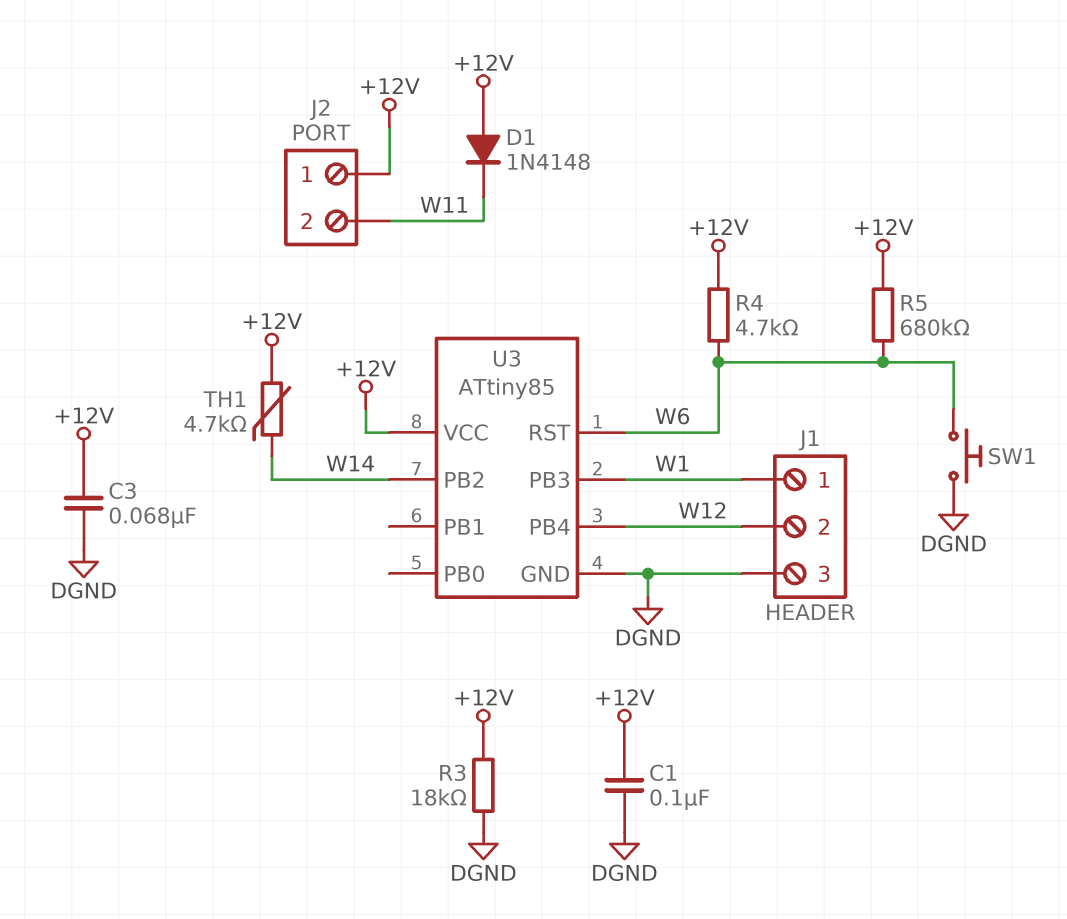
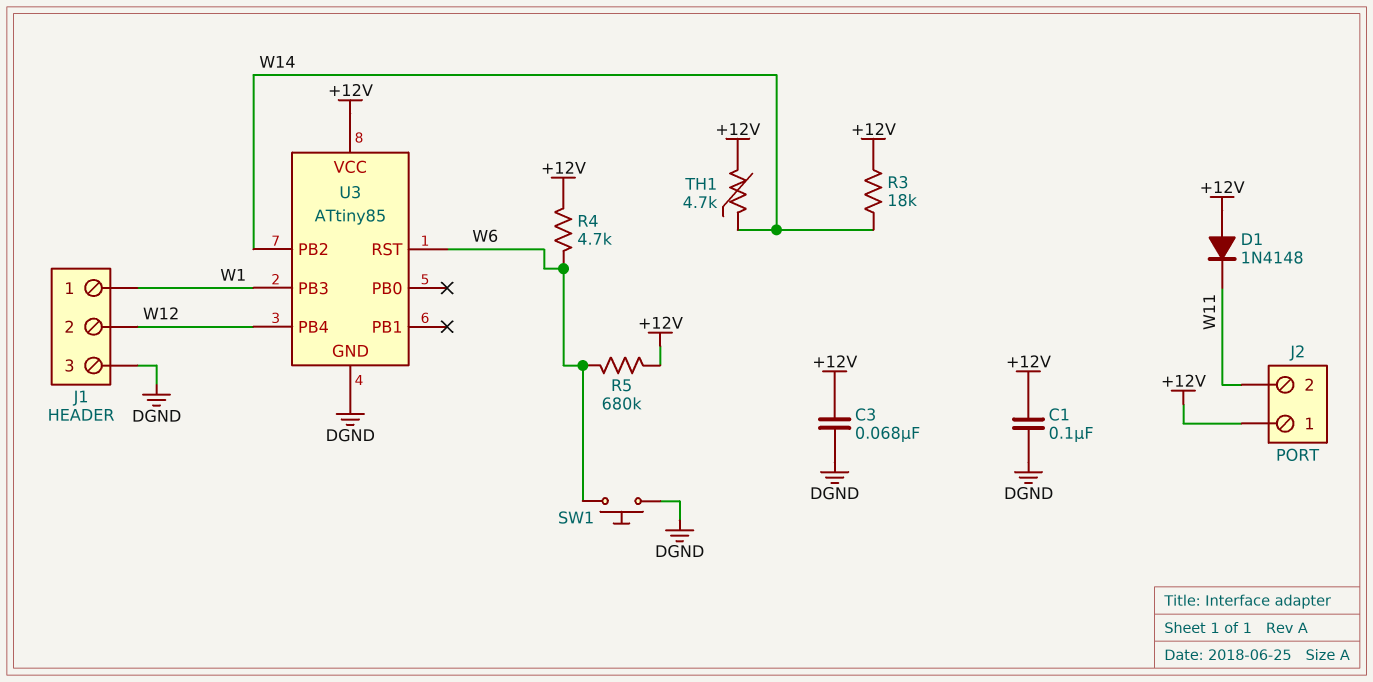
R3: 18k (+12V, DGND) -> 18k (+12V, W14)

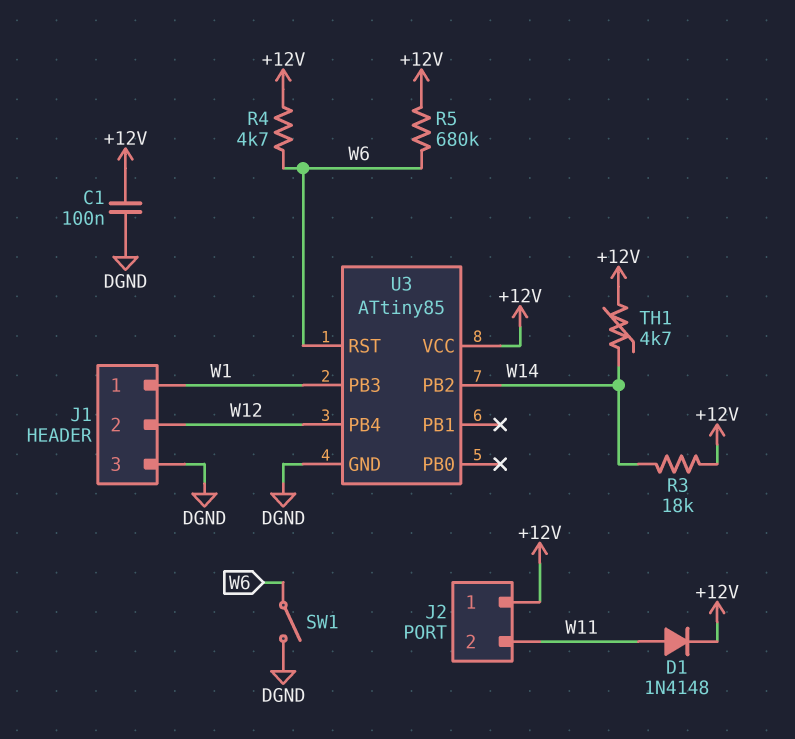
C3: 68nF (+12V, DGND) -> none
D1: diode 1N4148 (A +12V, K W11) -> diode 1N4148 (A W11, K +12V)
SW1: button (DGND, W6) -> switch (DGND, W6)

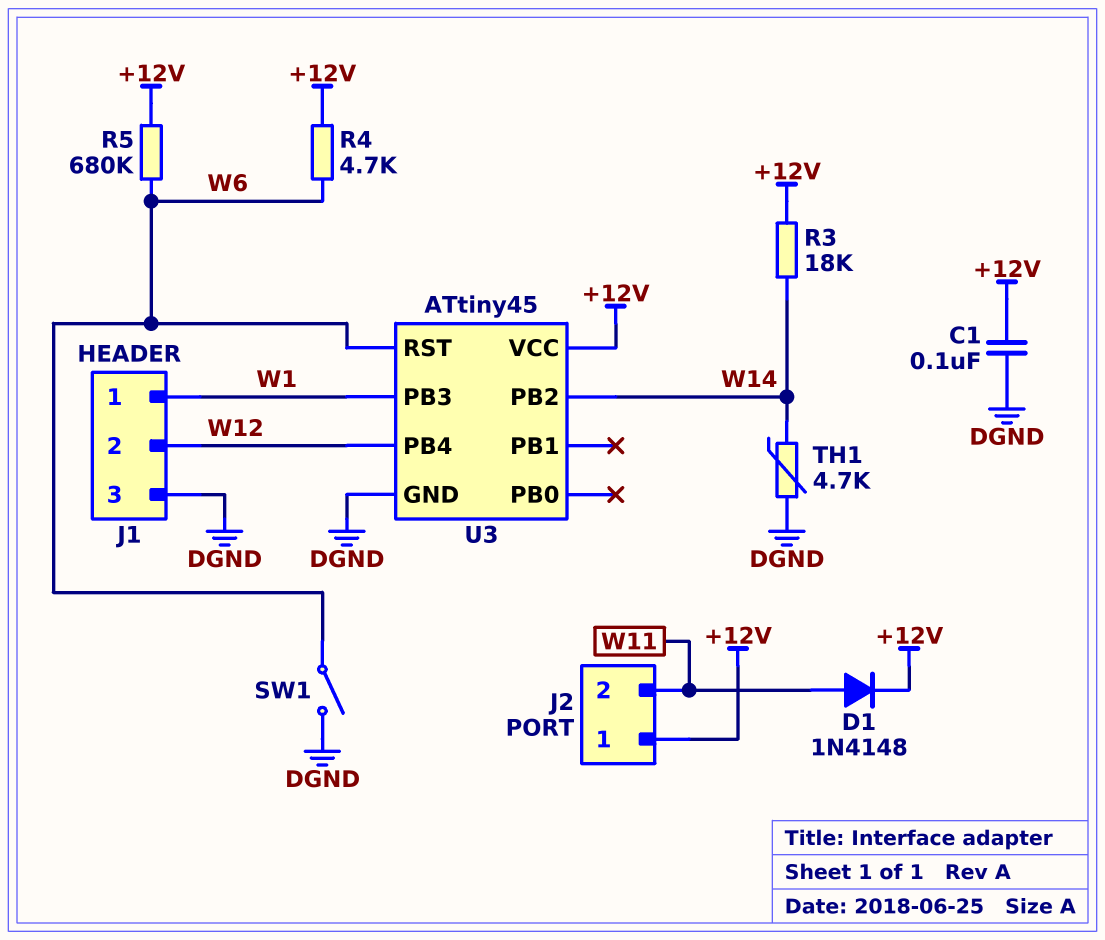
TH1: 4.7k (+12V, W14) -> 4.7k (DGND, W14)
U3: ATtiny85 -> ATtiny45

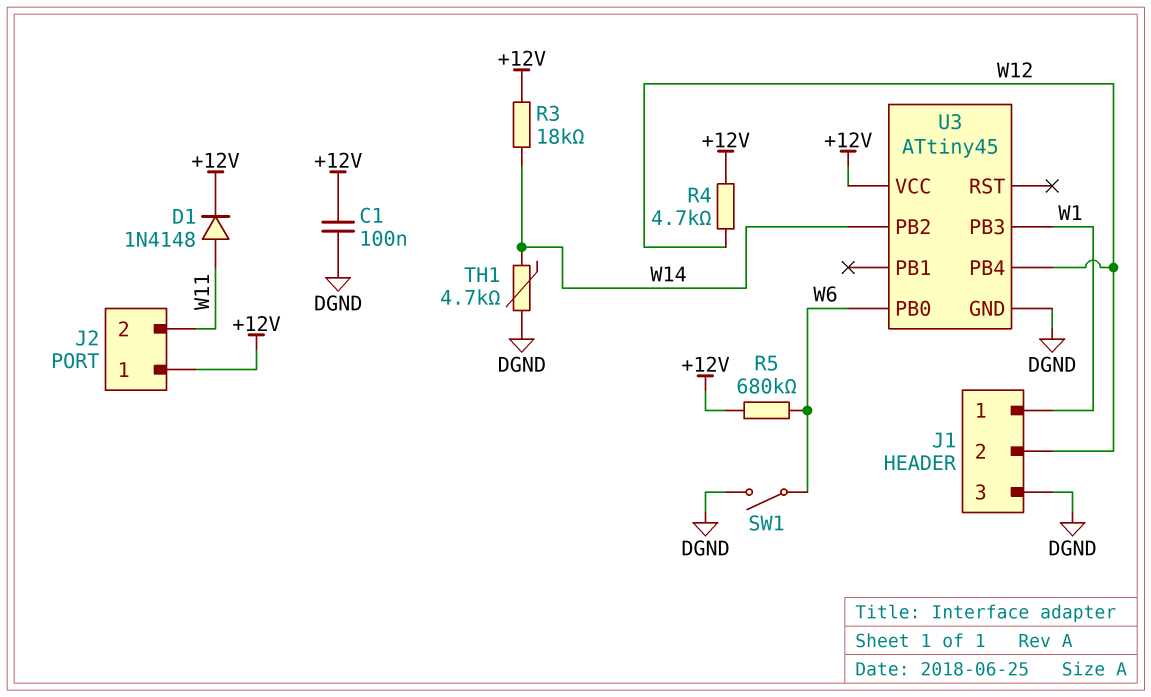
R4: 4.7k (+12V, W6) -> 4.7k (+12V, W12)
U3 pin PB0: none -> W6
U3 pin RST: W6 -> none

